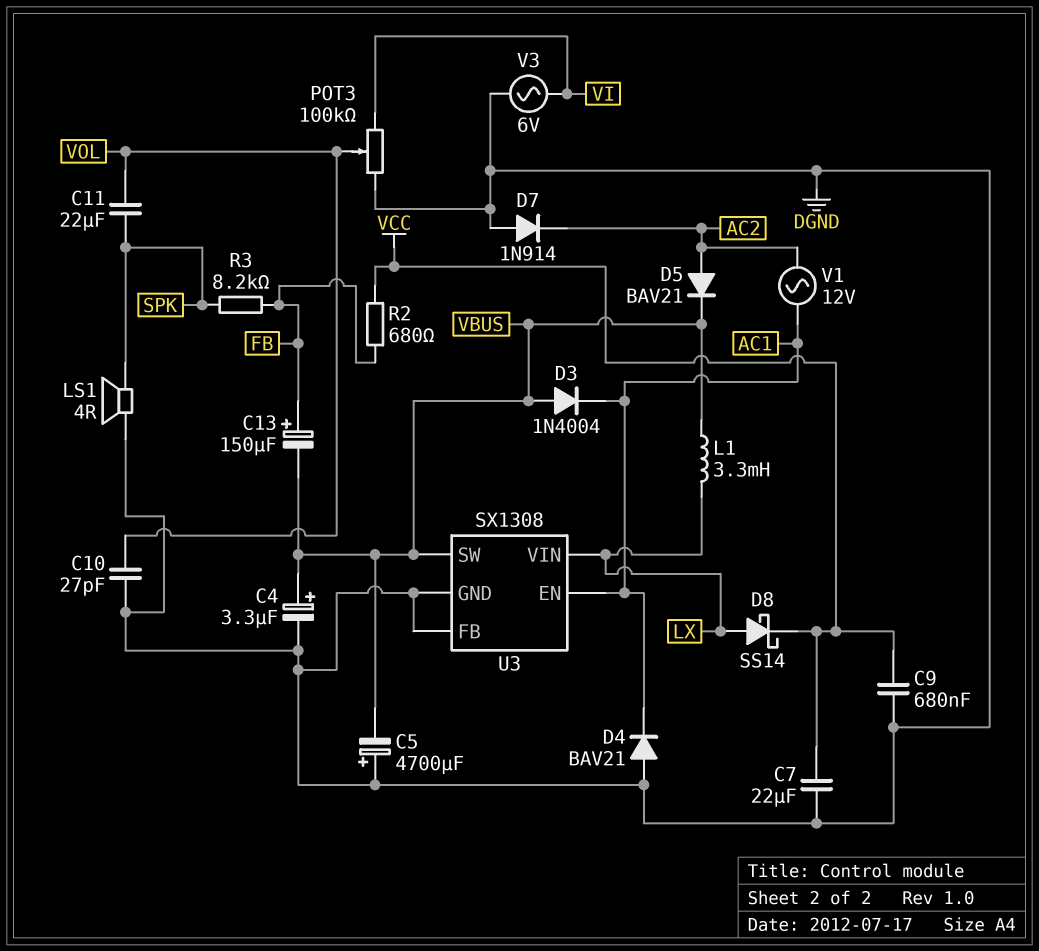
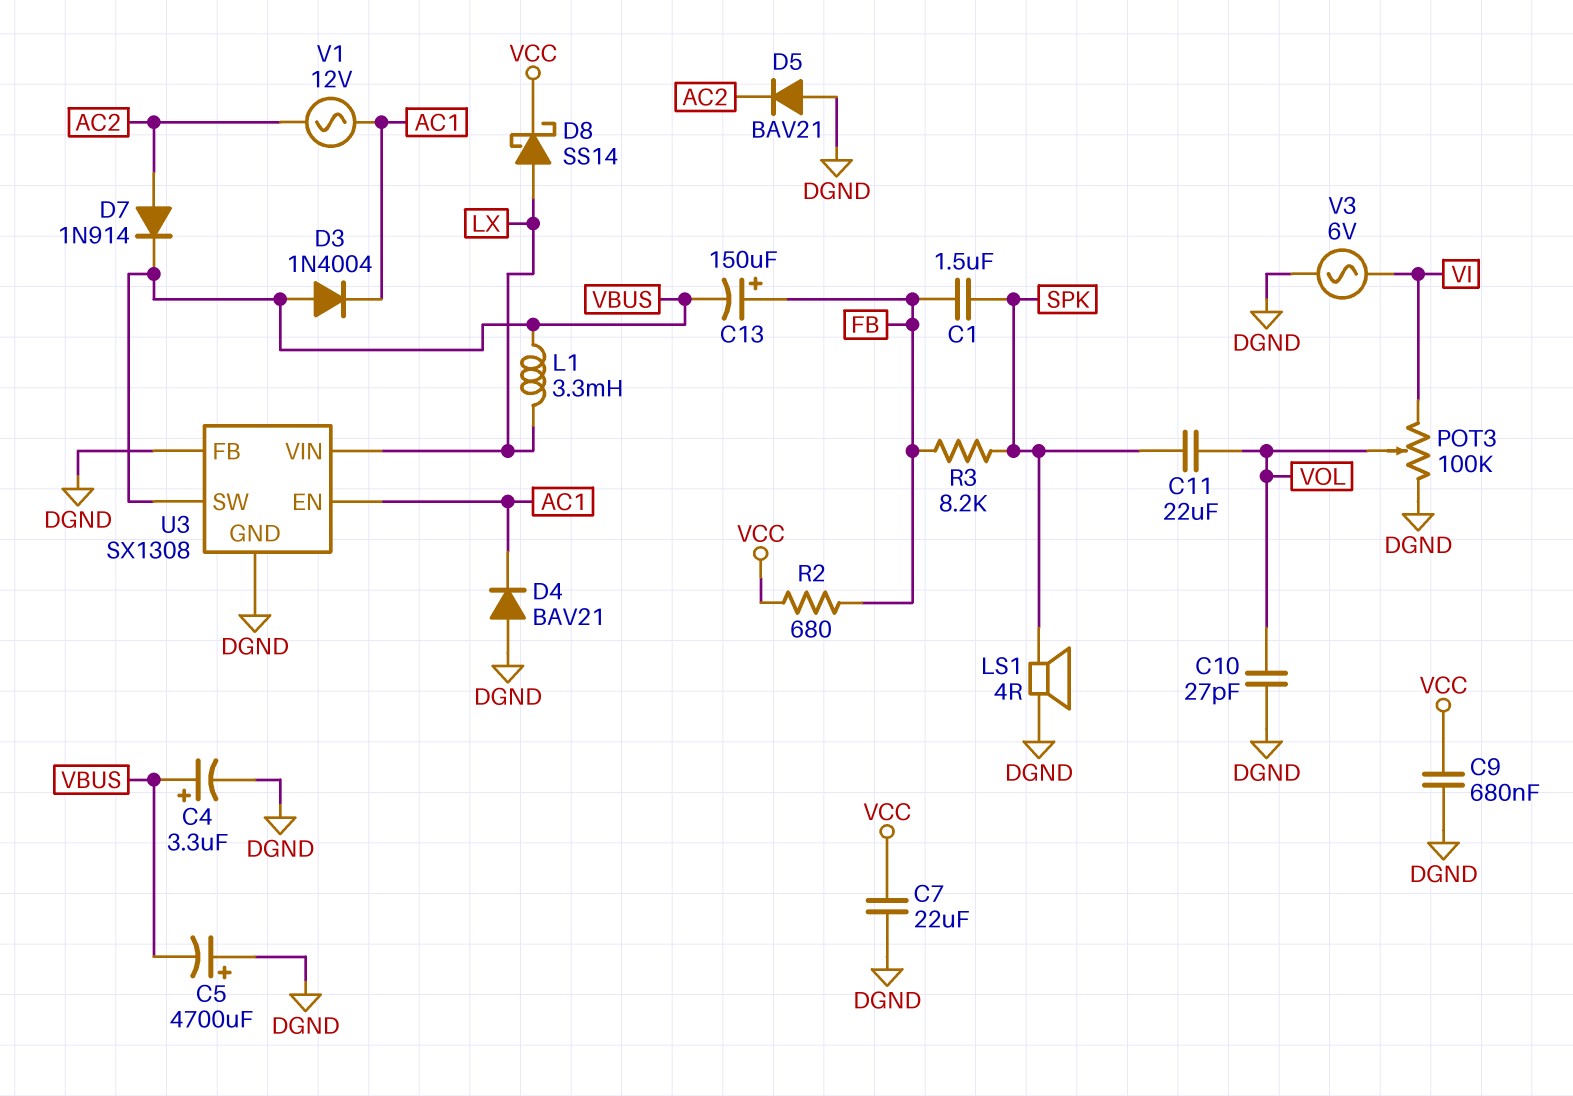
C1: none -> 1.5uF (FB, SPK)
D5: diode BAV21 (A AC2, K VBUS) -> diode BAV21 (A DGND, K AC2)
D7: diode 1N914 (A DGND, K AC2) -> diode 1N914 (A AC2, K VBUS)

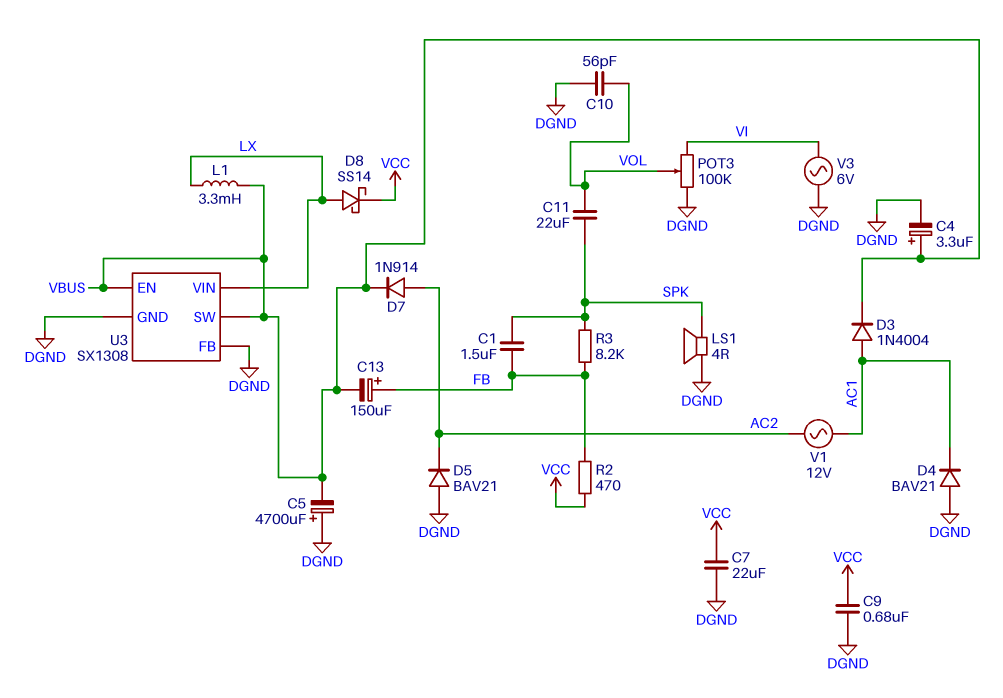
C10: 27pF (DGND, VOL) -> 56pF (DGND, VOL)
D3: diode 1N4004 (A VBUS, K AC1) -> diode 1N4004 (A AC1, K VBUS)
R2: 680 (FB, VCC) -> 470 (FB, VCC)
U3 pin EN: AC1 -> VBUS

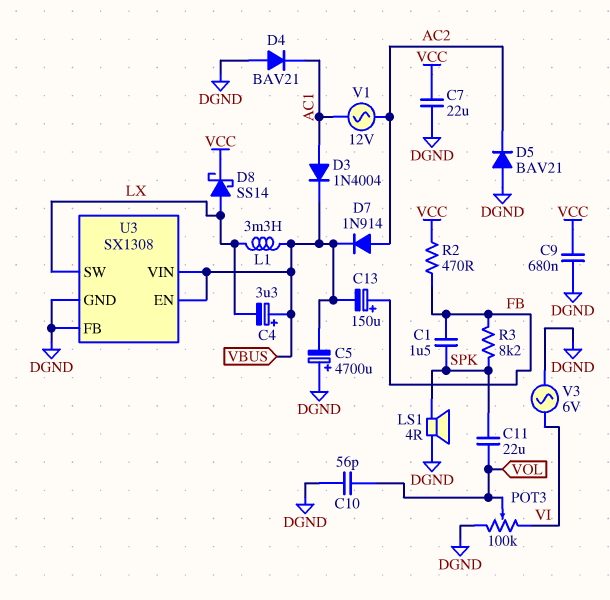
C4: 3.3uF (plus VBUS, minus DGND) -> 3.3uF (plus VBUS, minus LX)
U3 pin SW: VBUS -> LX
U3 pin VIN: LX -> VBUS

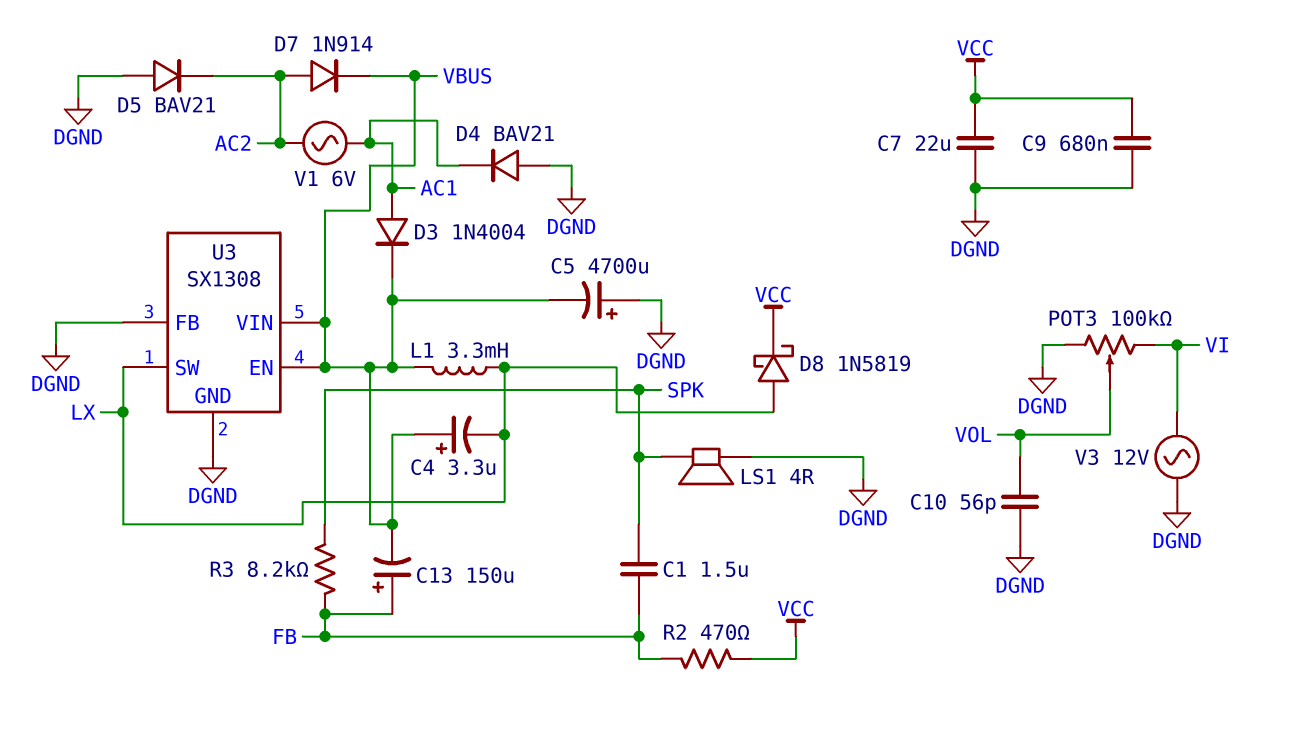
C11: 22uF (SPK, VOL) -> none
D8: schottky SS14 (A LX, K VCC) -> schottky 1N5819 (A LX, K VCC)
V1: AC 12V (AC1, AC2) -> AC 6V (AC1, AC2)
V3: AC 6V (DGND, VI) -> AC 12V (DGND, VI)

